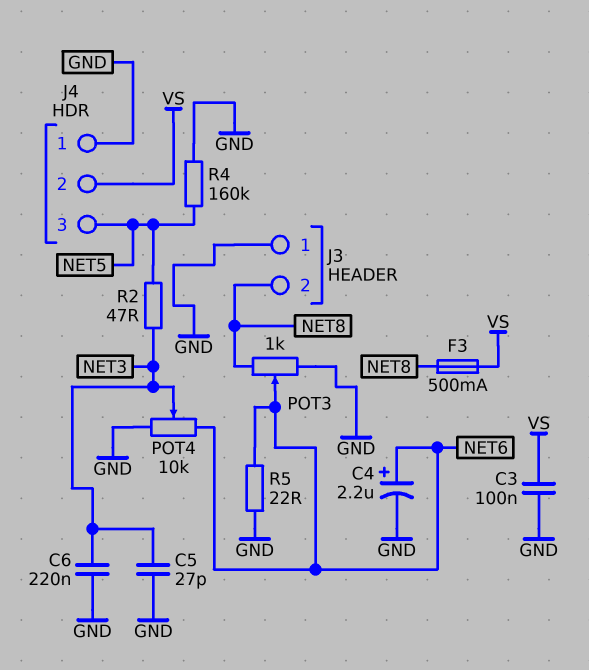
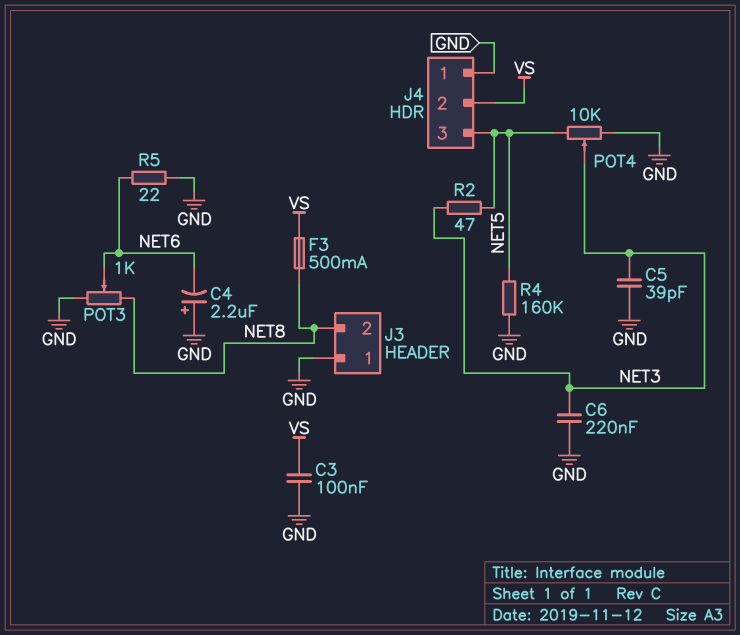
C4: 2.2uF (plus NET6, minus GND) -> 2.2uF (plus GND, minus NET6)
C5: 27pF (GND, NET3) -> 39pF (GND, NET3)
POT4: 10k (GND, NET6, wiper NET3) -> 10k (GND, NET5, wiper NET3)

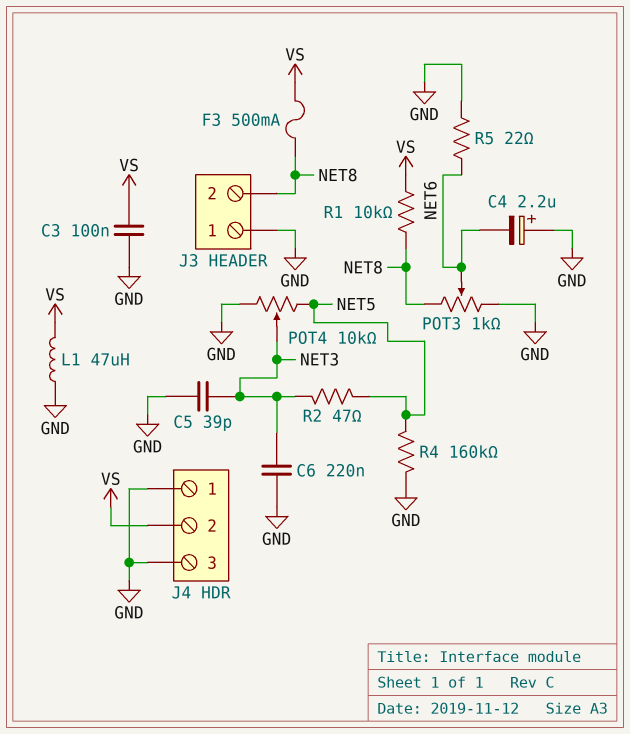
J4 pin 3: NET5 -> GND
L1: none -> 47uH (GND, VS)
R1: none -> 10k (NET8, VS)

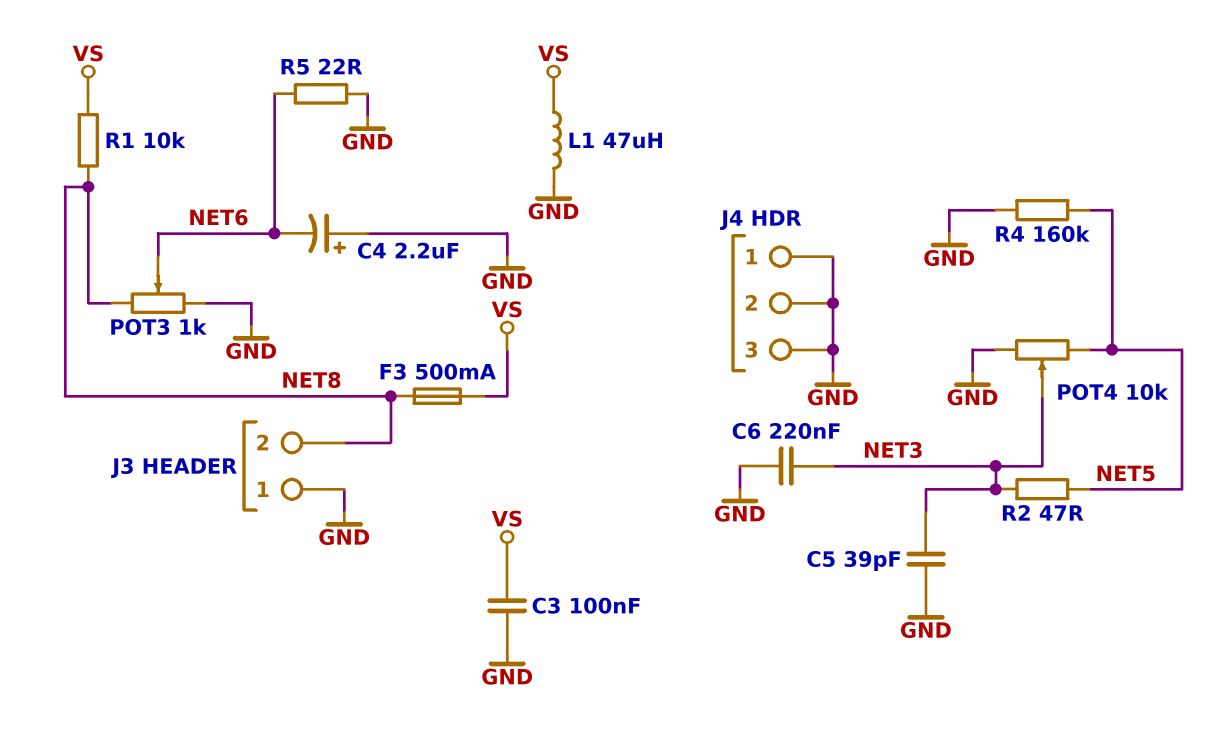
J4 pin 2: VS -> GND

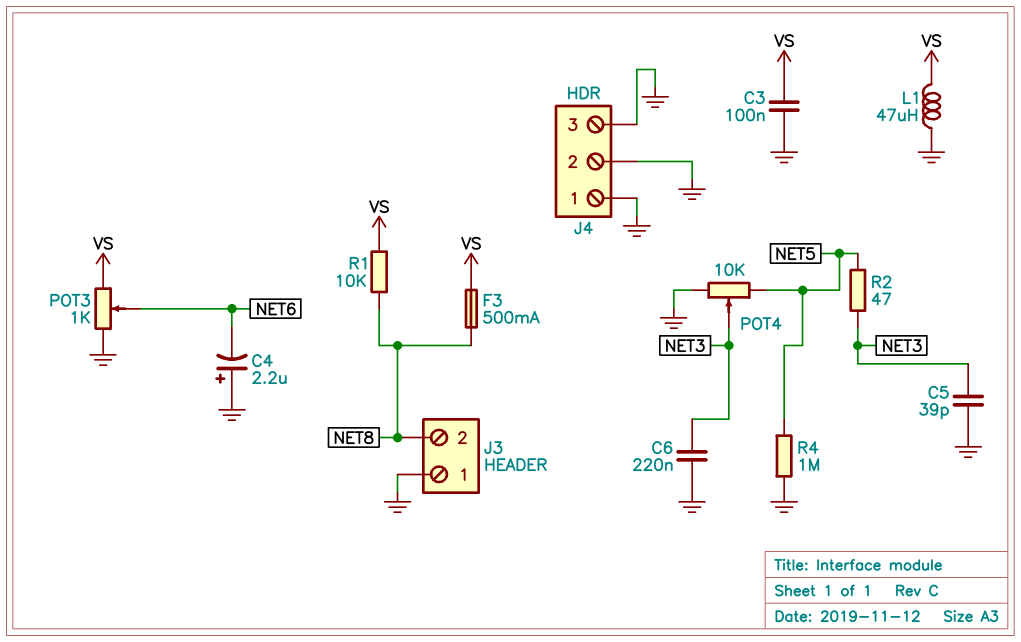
POT3: 1k (GND, NET8, wiper NET6) -> 1k (GND, VS, wiper NET6)
R4: 160k (GND, NET5) -> 1M (GND, NET5)
R5: 22 (GND, NET6) -> none

